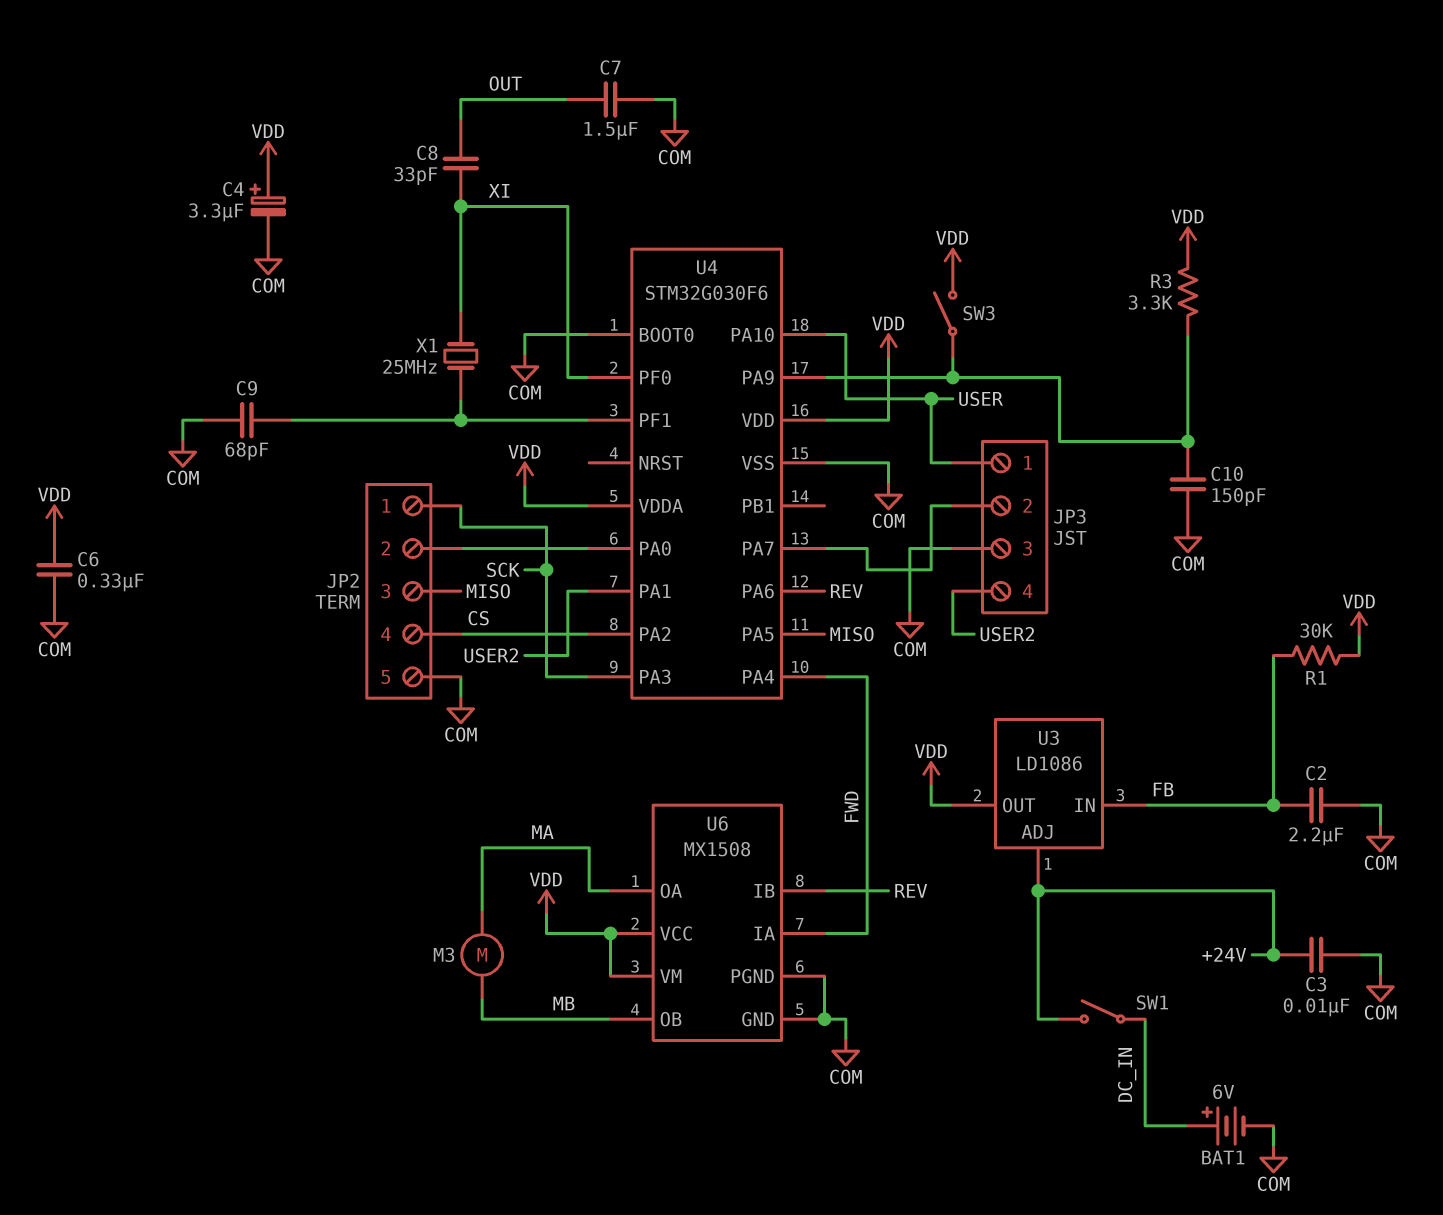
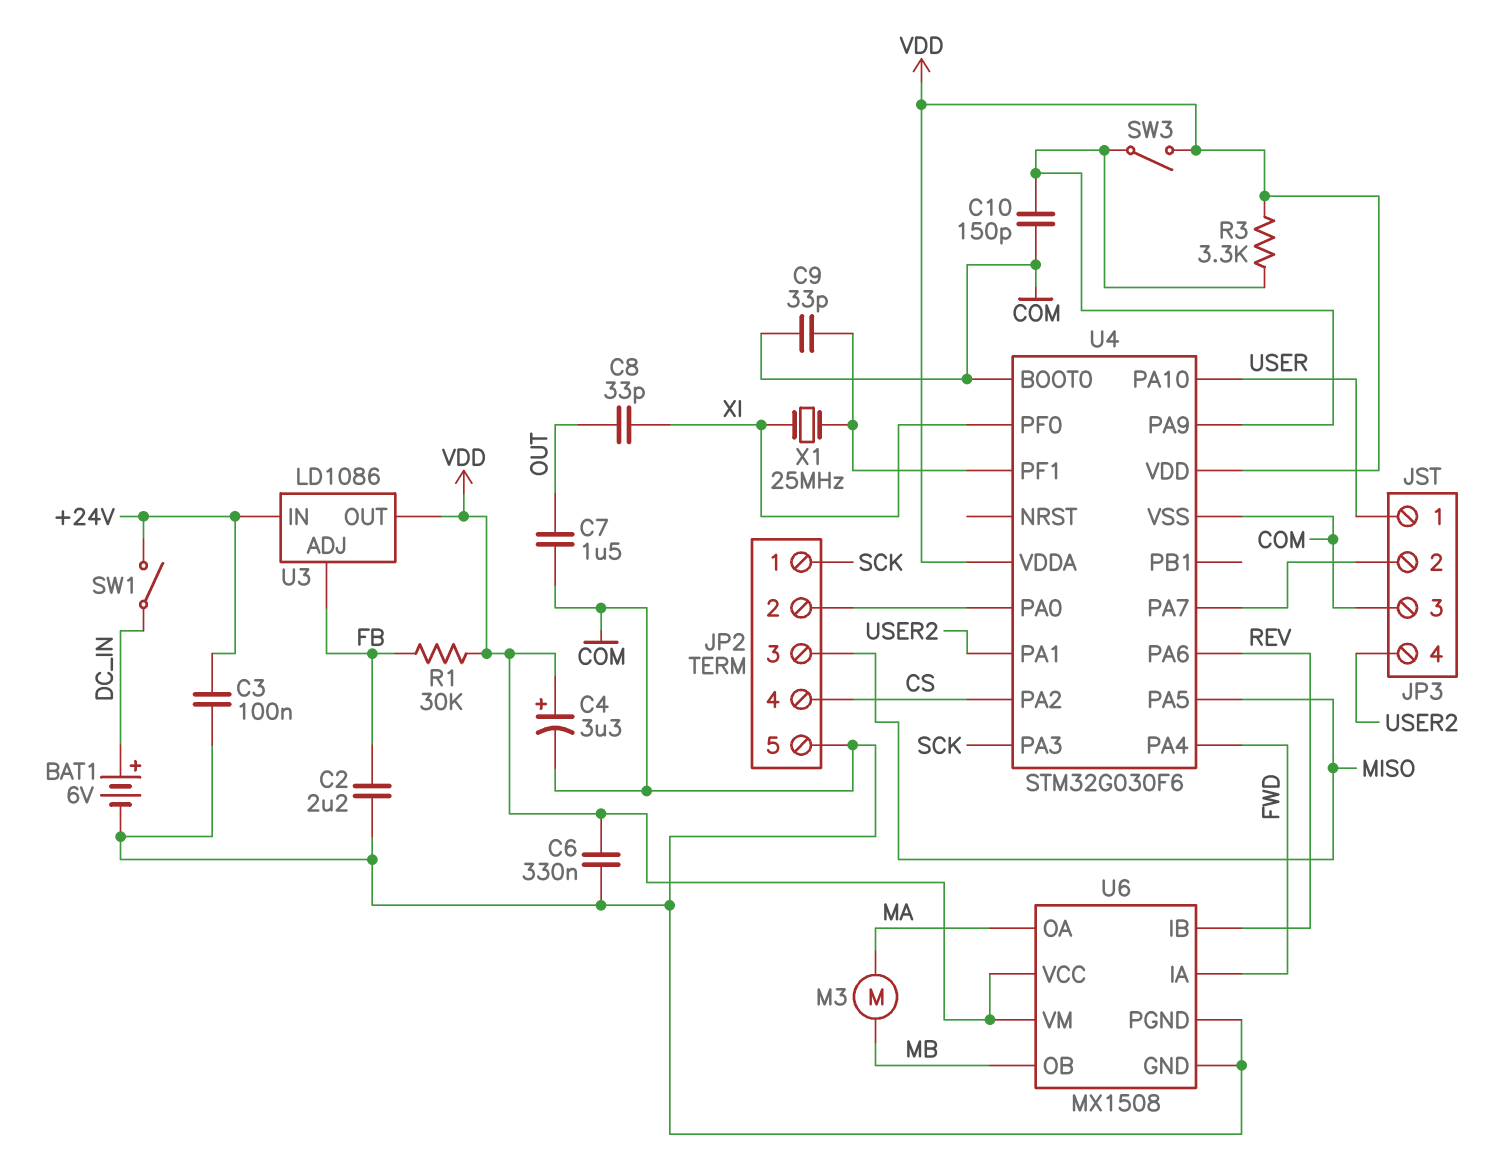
C3: 10nF (+24V, COM) -> 100nF (+24V, COM)
C9: 68pF (COM, U4/PF1) -> 33pF (COM, U4/PF1)
U3 pin ADJ: +24V -> FB
U3 pin IN: FB -> +24V

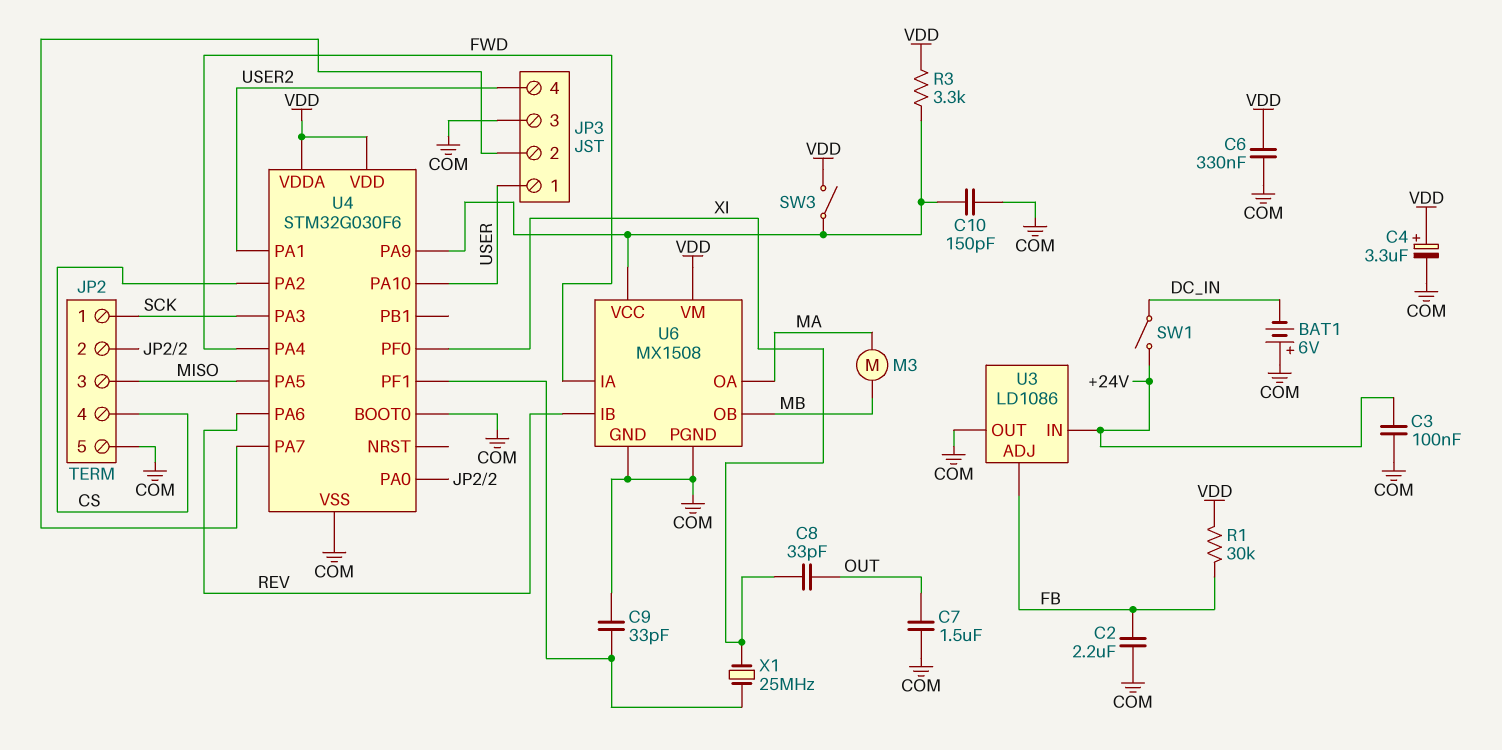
BAT1: 6V (plus DC_IN, minus COM) -> 6V (plus COM, minus DC_IN)
U3 pin OUT: VDD -> COM
U6 pin VCC: VDD -> U4/PA9

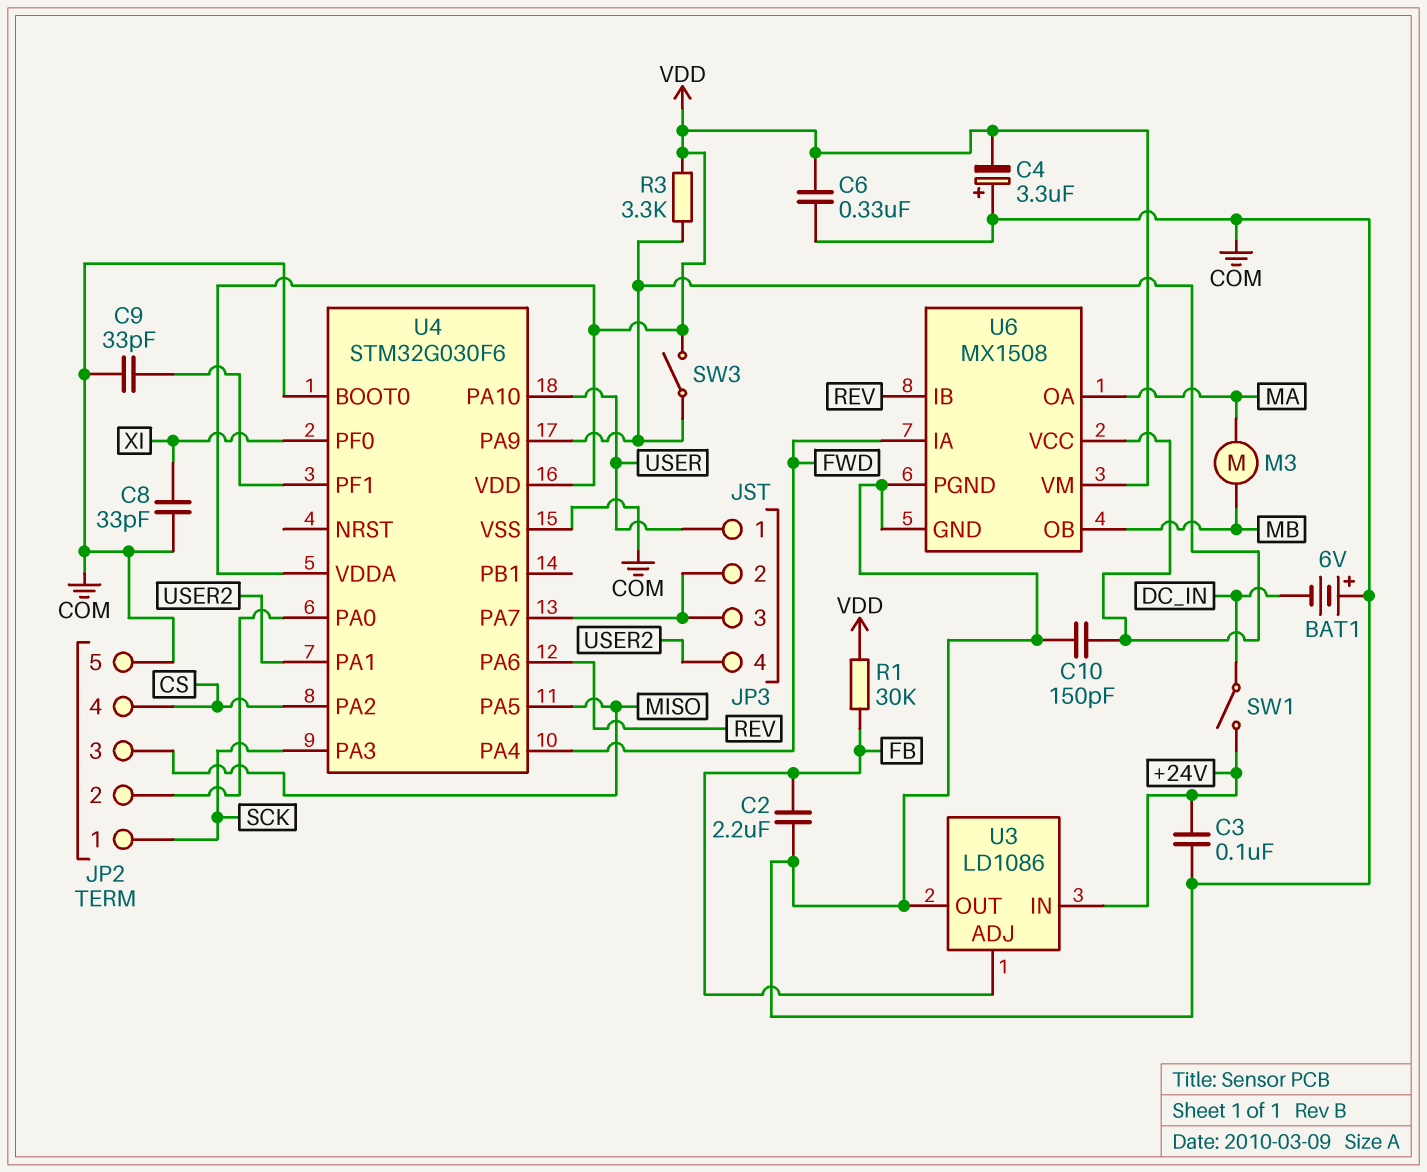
C4: 3.3uF (plus VDD, minus COM) -> 3.3uF (plus COM, minus VDD)
C7: 1.5uF (COM, OUT) -> none
C8: 33pF (OUT, XI) -> 33pF (COM, XI)
JP3 pin 3: COM -> JP3/2
X1: 25MHz (U4/PF1, XI) -> none

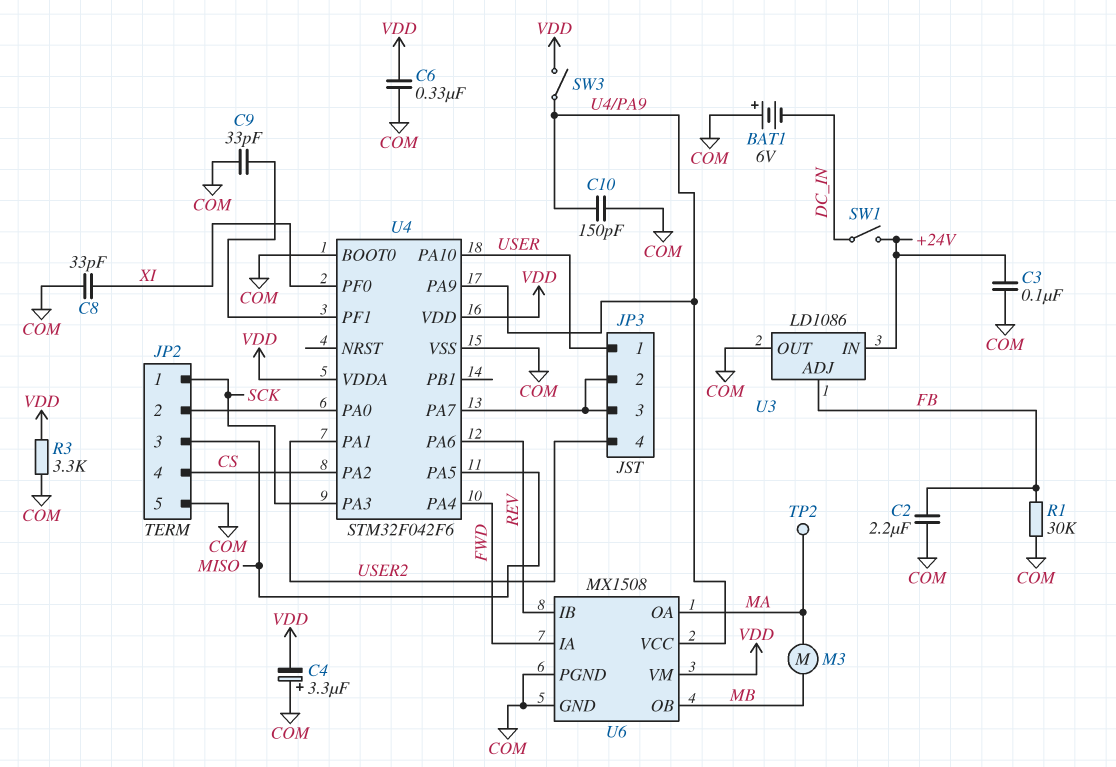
R1: 30k (FB, VDD) -> 30k (COM, FB)
R3: 3.3k (U4/PA9, VDD) -> 3.3k (COM, VDD)
TP2: none -> test point (MA)
U4: STM32G030F6 -> STM32F042F6

